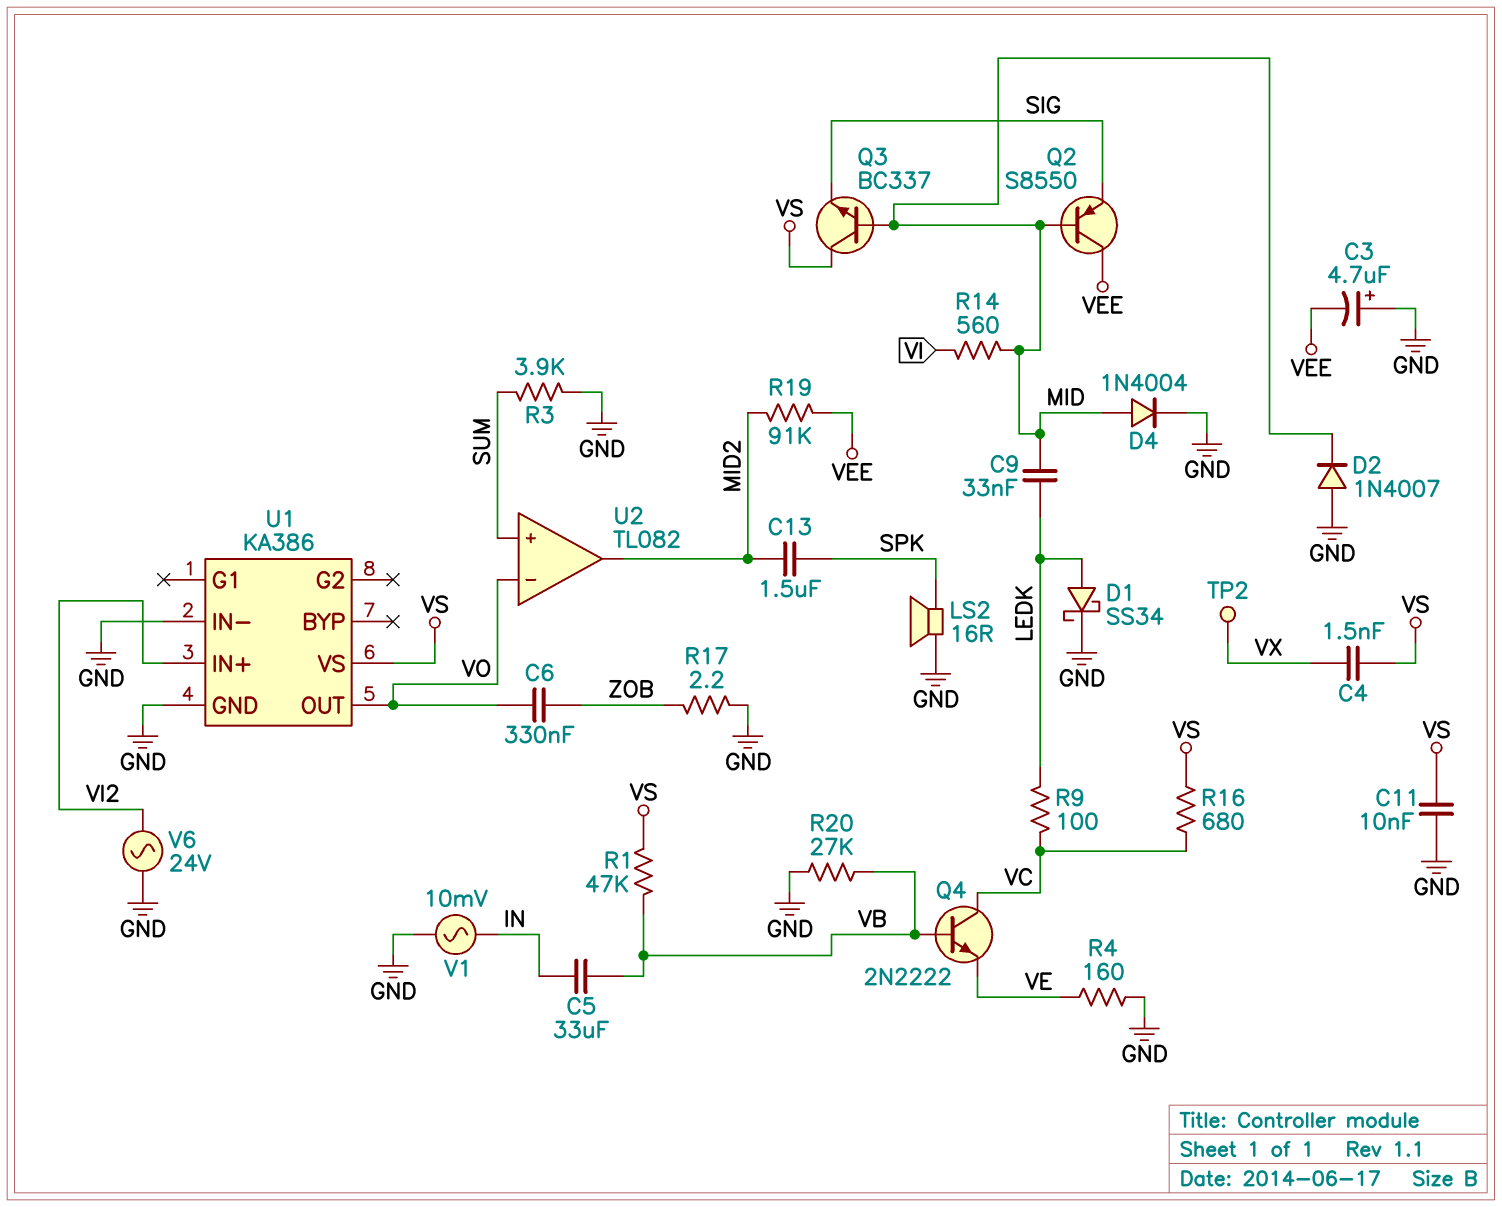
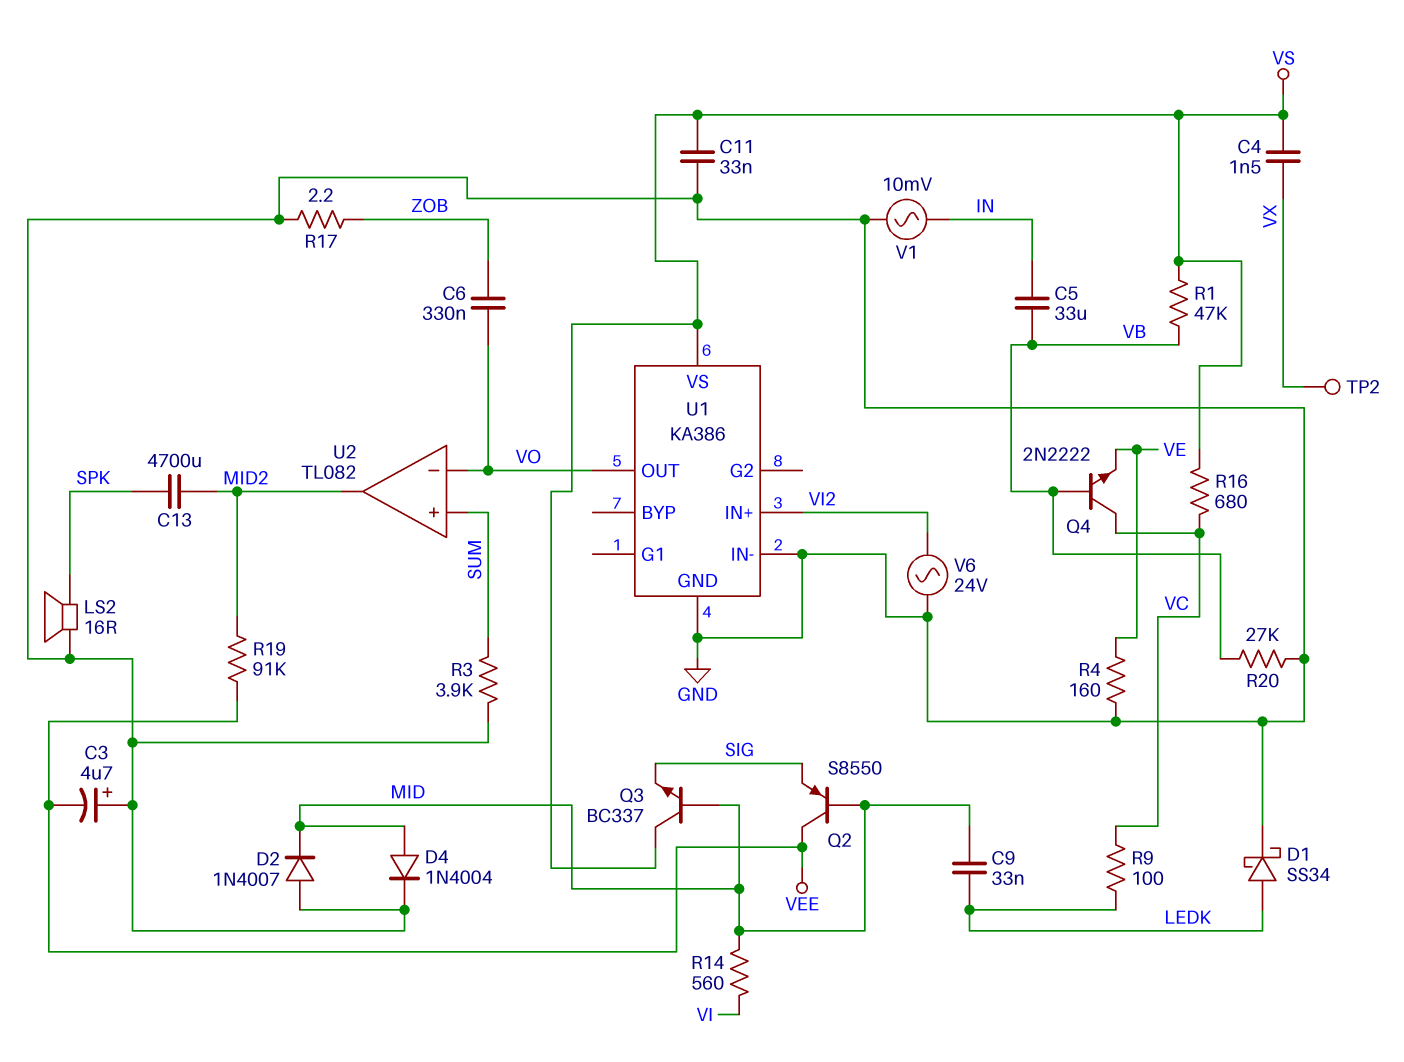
C11: 10nF (GND, VS) -> 33nF (GND, VS)
C13: 1.5uF (MID2, SPK) -> 4700uF (MID2, SPK)

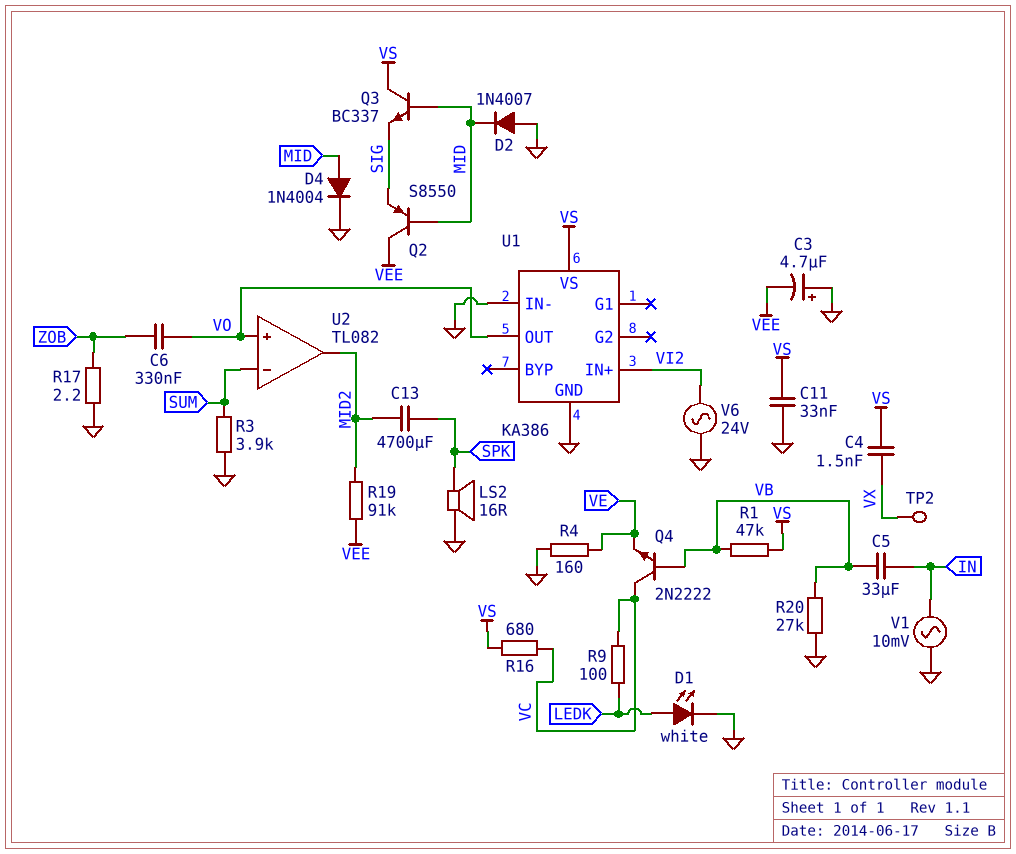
C9: 33nF (LEDK, MID) -> none
D1: schottky SS34 (A LEDK, K GND) -> LED white (A LEDK, K GND)
R14: 560 (MID, VI) -> none
U2 pin in+: SUM -> VO
U2 pin in-: VO -> SUM

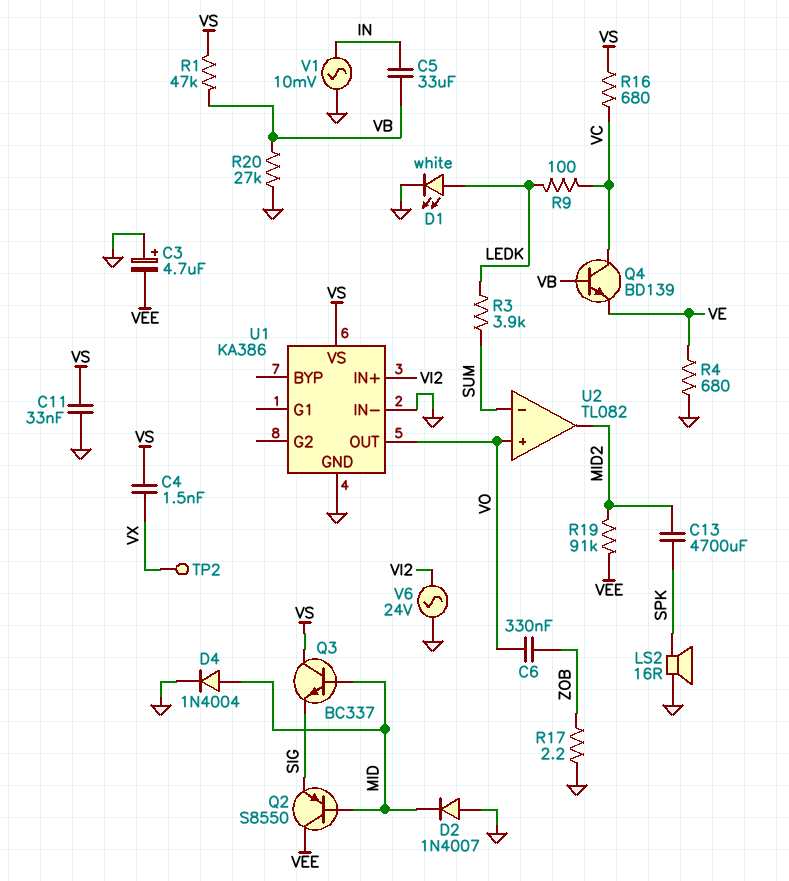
Q4: NPN 2N2222 (B VB, C VC, E VE) -> NPN BD139 (B VB, C VC, E VE)
R3: 3.9k (GND, SUM) -> 3.9k (LEDK, SUM)
R4: 160 (GND, VE) -> 680 (GND, VE)

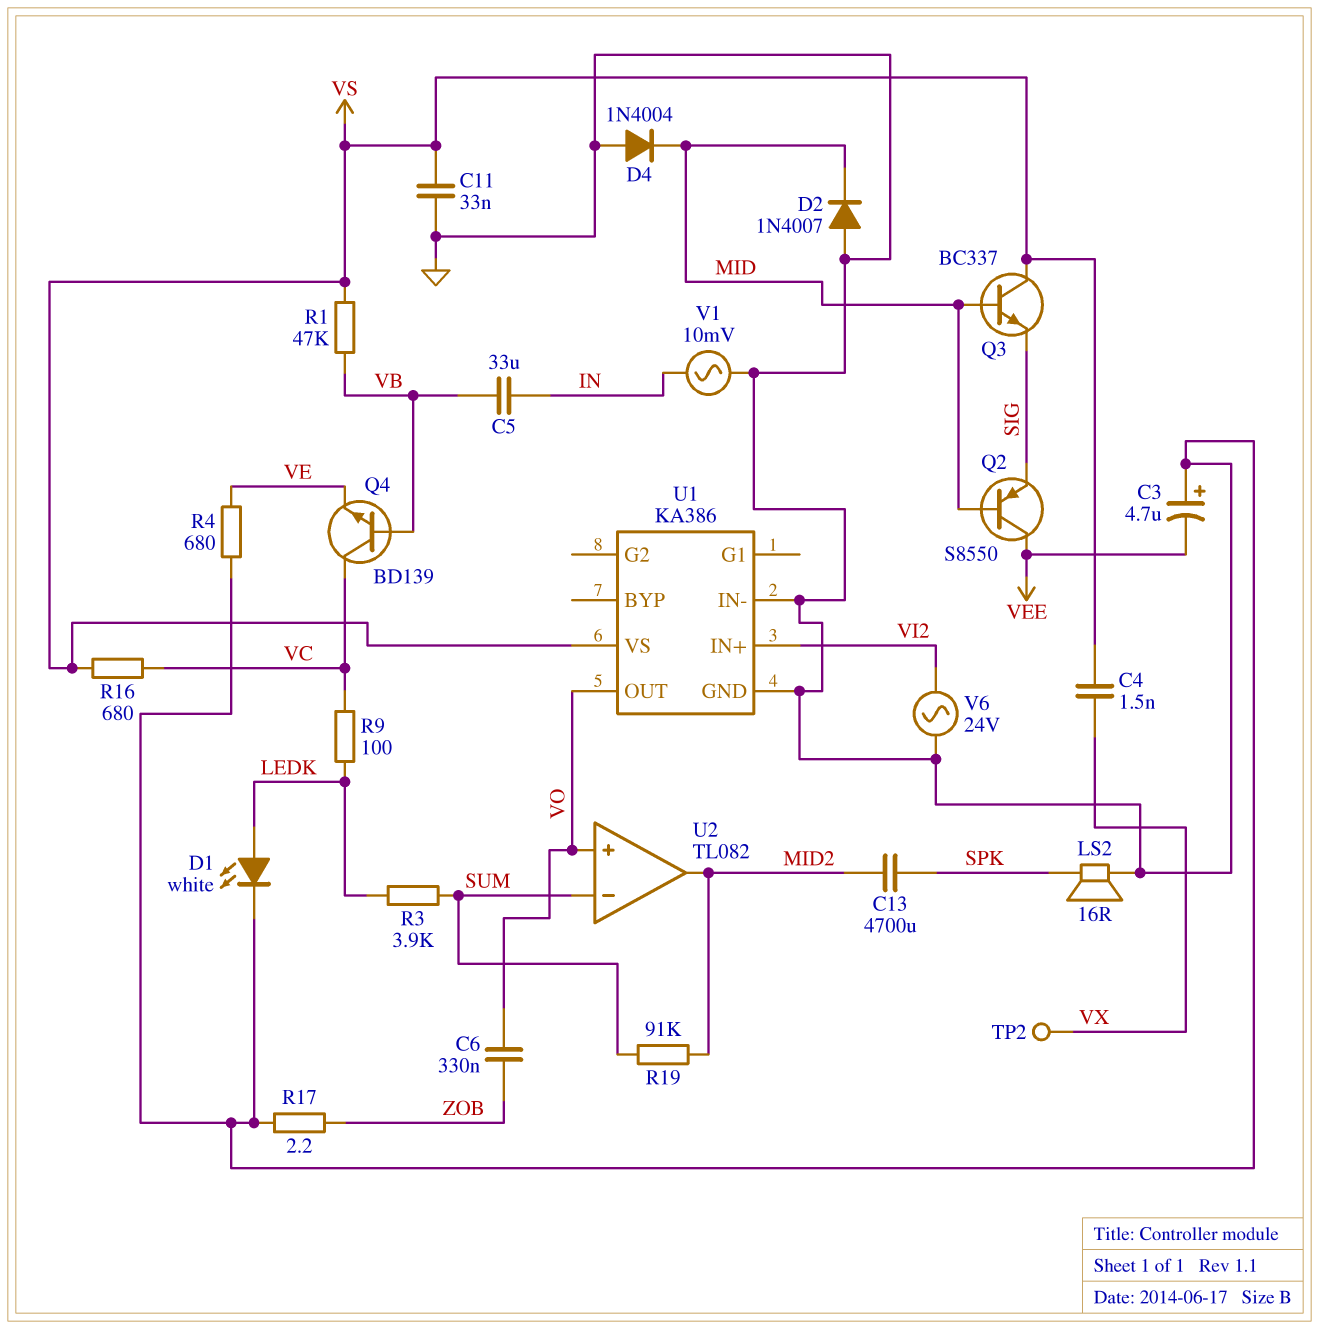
D4: diode 1N4004 (A MID, K GND) -> diode 1N4004 (A GND, K MID)
R19: 91k (MID2, VEE) -> 91k (MID2, SUM)
R20: 27k (GND, VB) -> none

